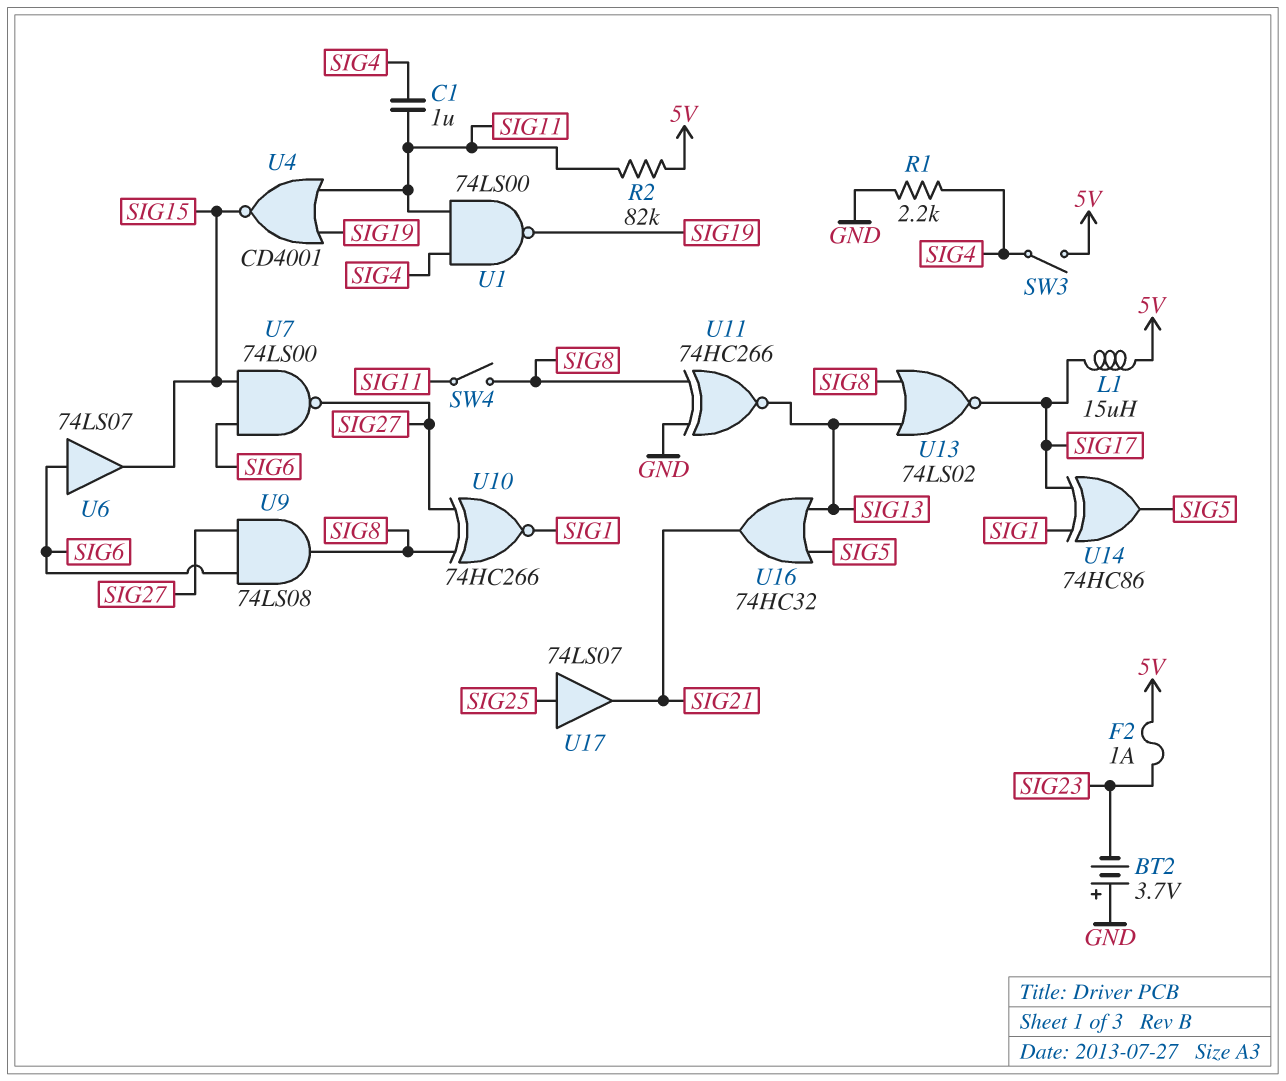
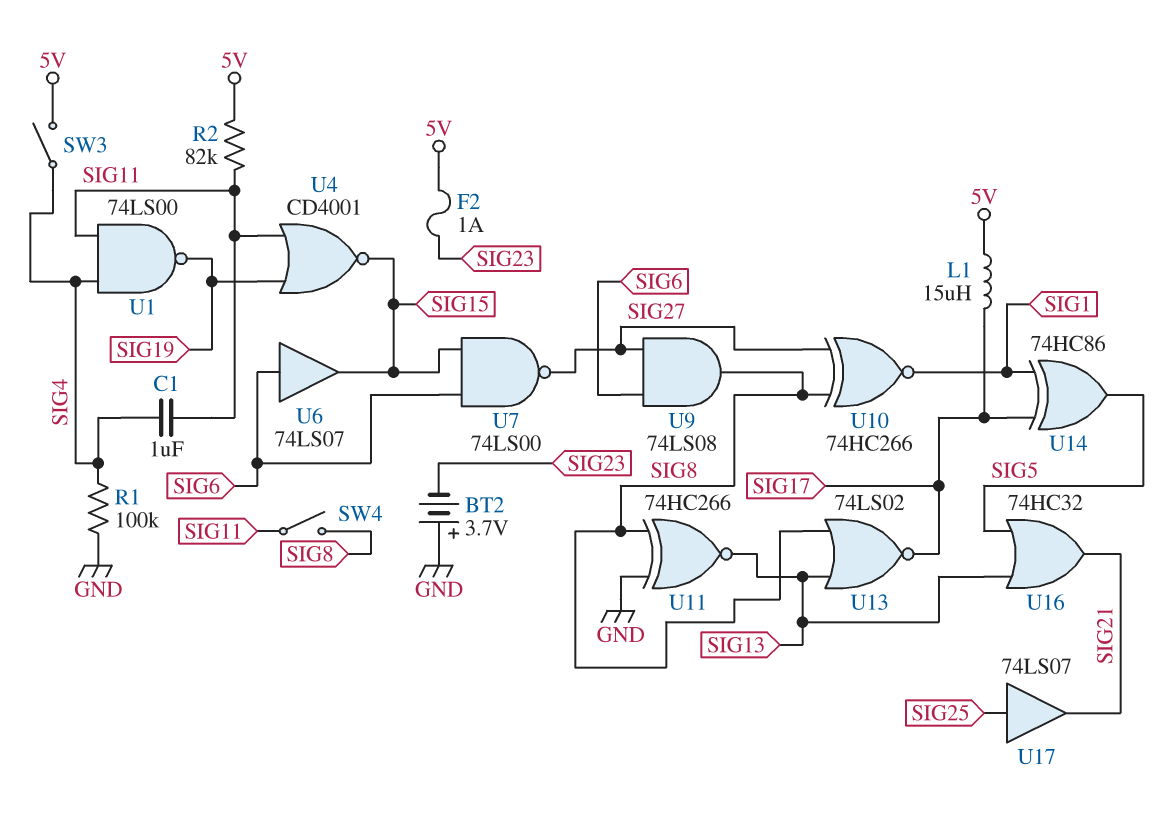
R1: 2.2k (GND, SIG4) -> 100k (GND, SIG4)

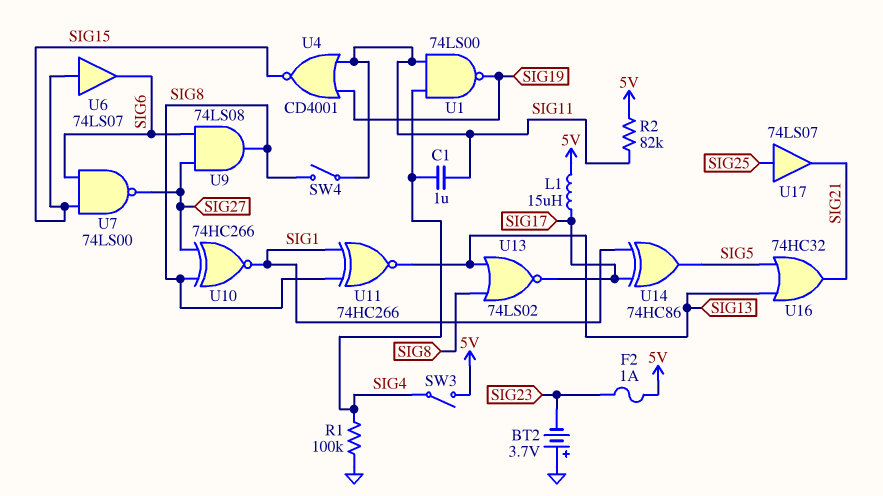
U6: buffer 74LS07 (in SIG6, out SIG15) -> buffer 74LS07 (in SIG15, out SIG6)
U11: XNOR 74HC266 (in GND, in SIG8, out SIG13) -> XNOR 74HC266 (in SIG1, in SIG8, out SIG13)

